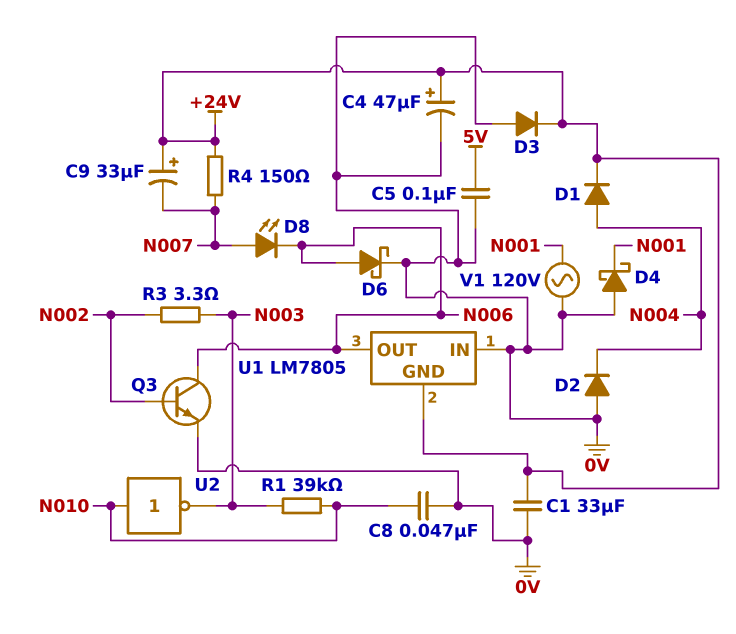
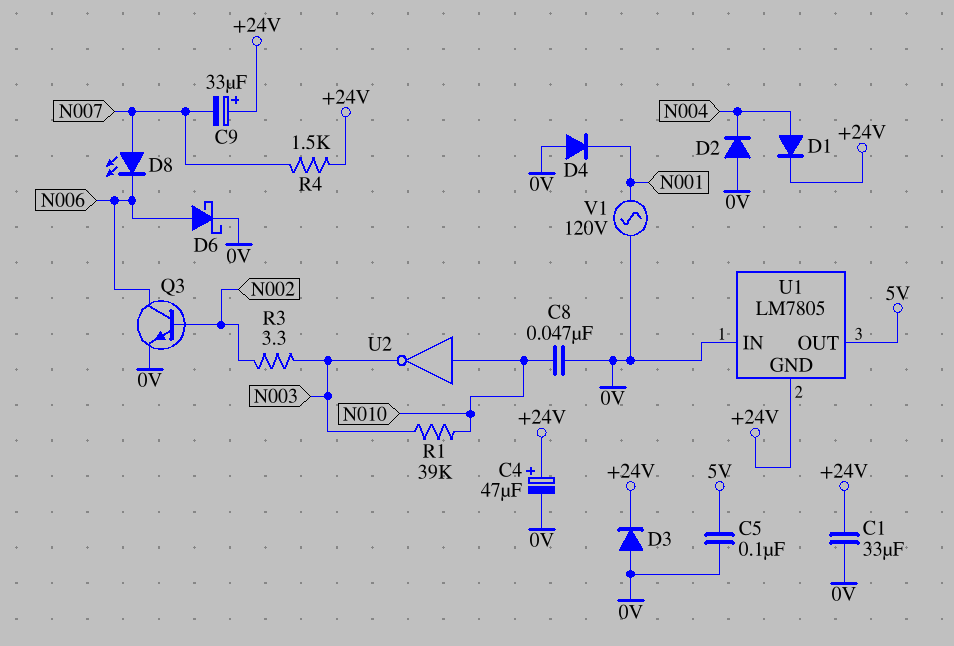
D4: schottky (A 0V, K N001) -> diode (A 0V, K N001)
R4: 150 (+24V, N007) -> 1.5k (+24V, N007)
U1 pin OUT: N006 -> 5V

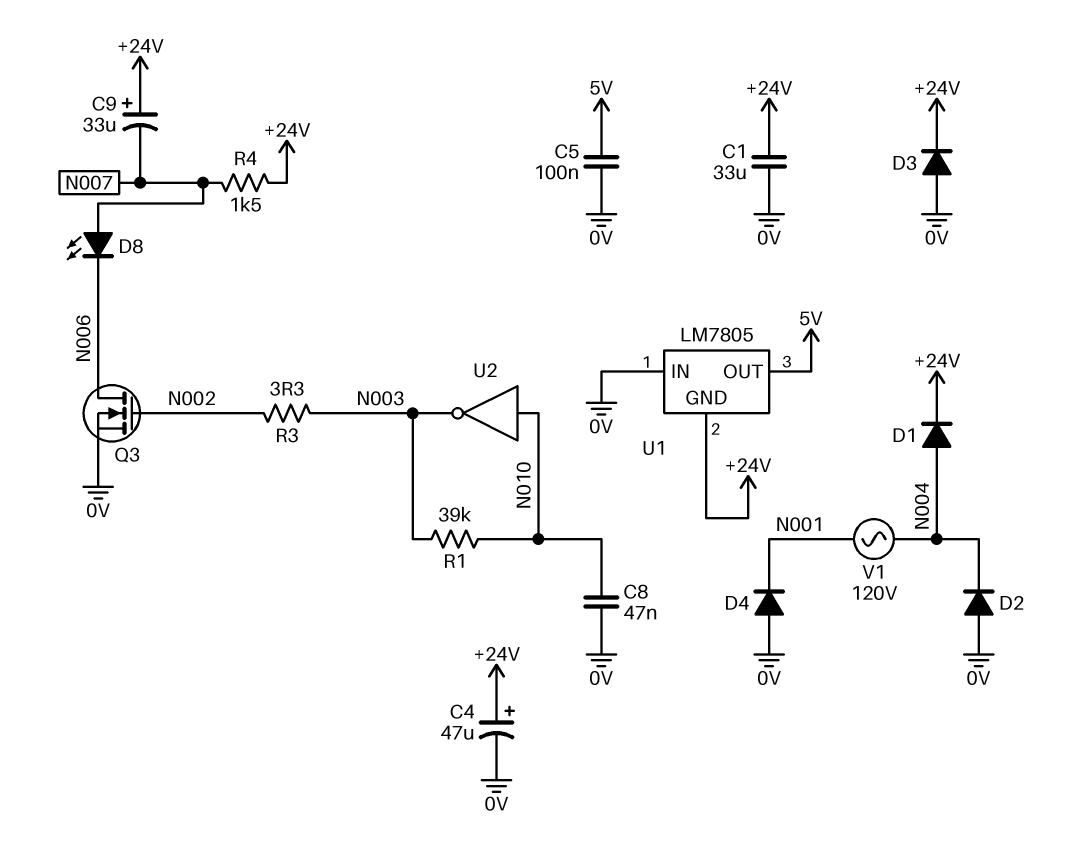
D6: schottky (A N006, K 0V) -> none
Q3: NPN (B N002, C N006, E 0V) -> NMOS (G N002, D N006, S 0V)
V1: AC 120V (0V, N001) -> AC 120V (N001, N004)

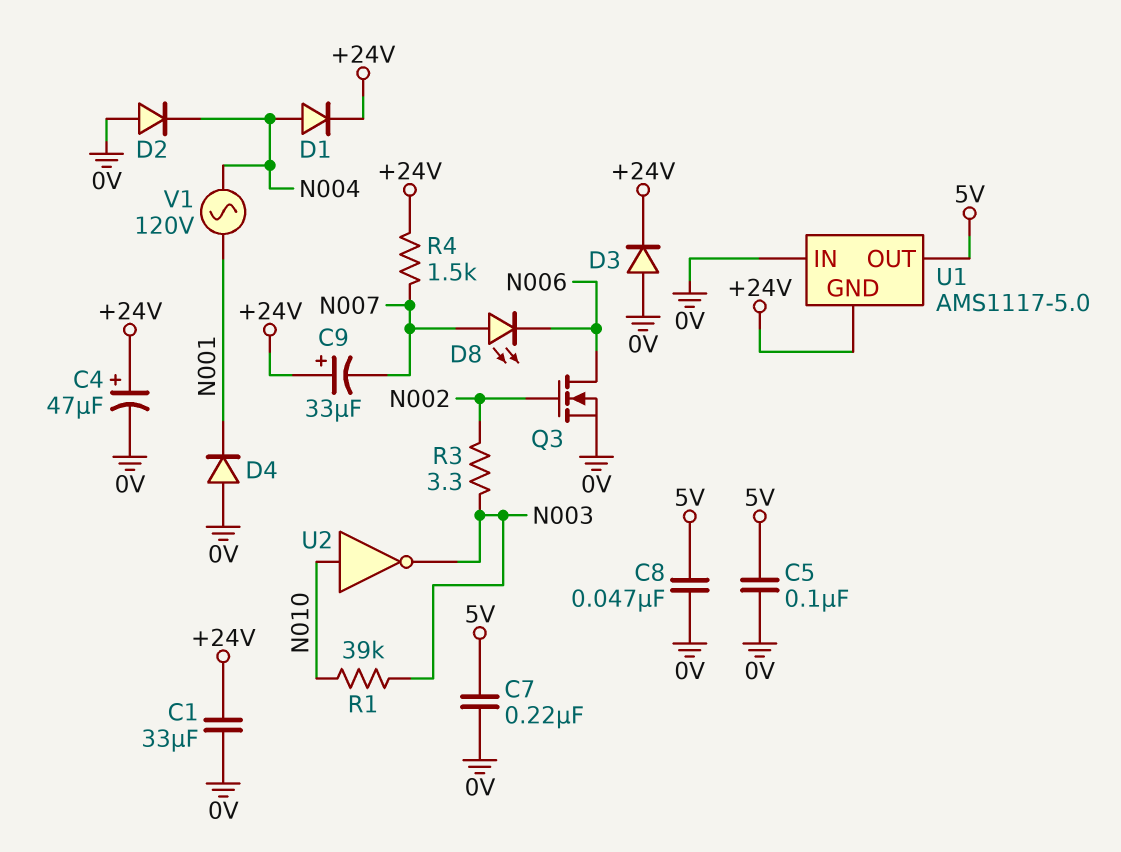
C7: none -> 220nF (0V, 5V)
C8: 47nF (0V, N010) -> 47nF (0V, 5V)
U1: LM7805 -> AMS1117-5.0

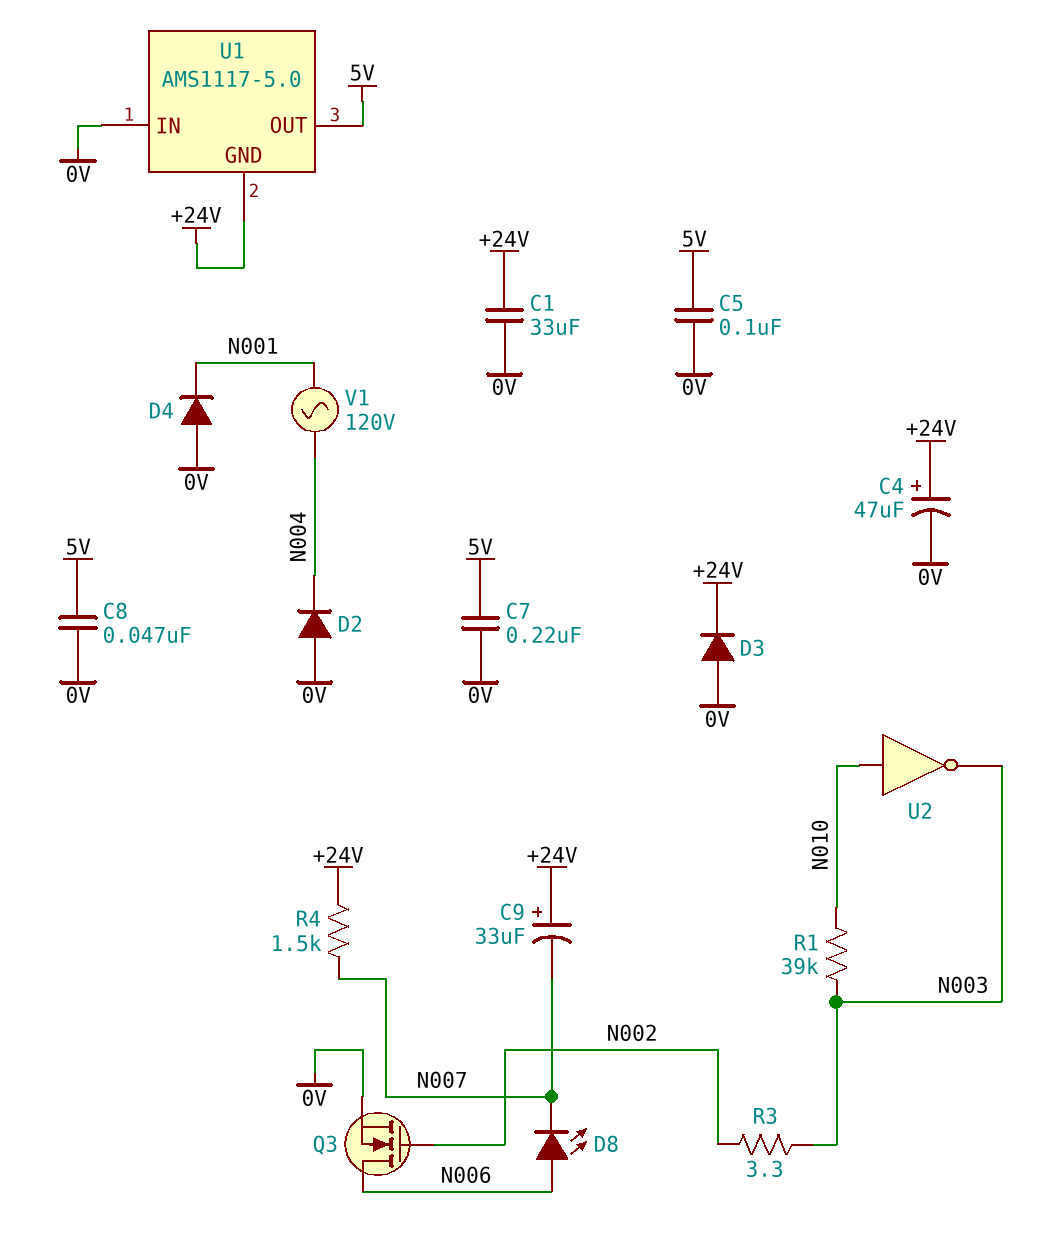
D1: diode (A N004, K +24V) -> none
D8: LED (A N007, K N006) -> LED (A N006, K N007)

